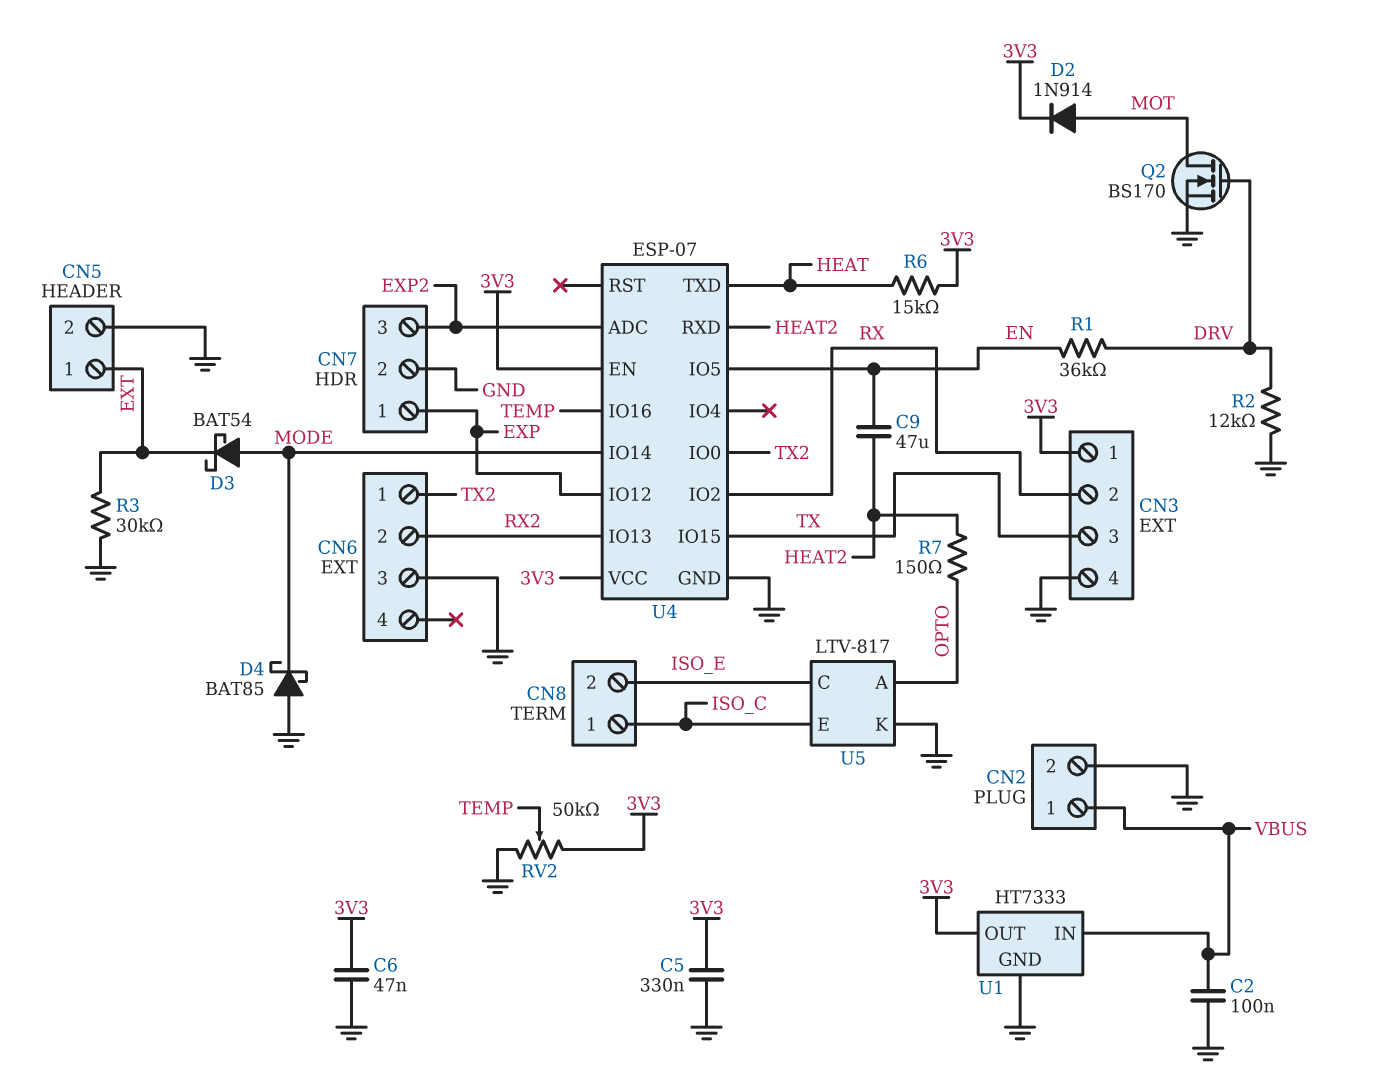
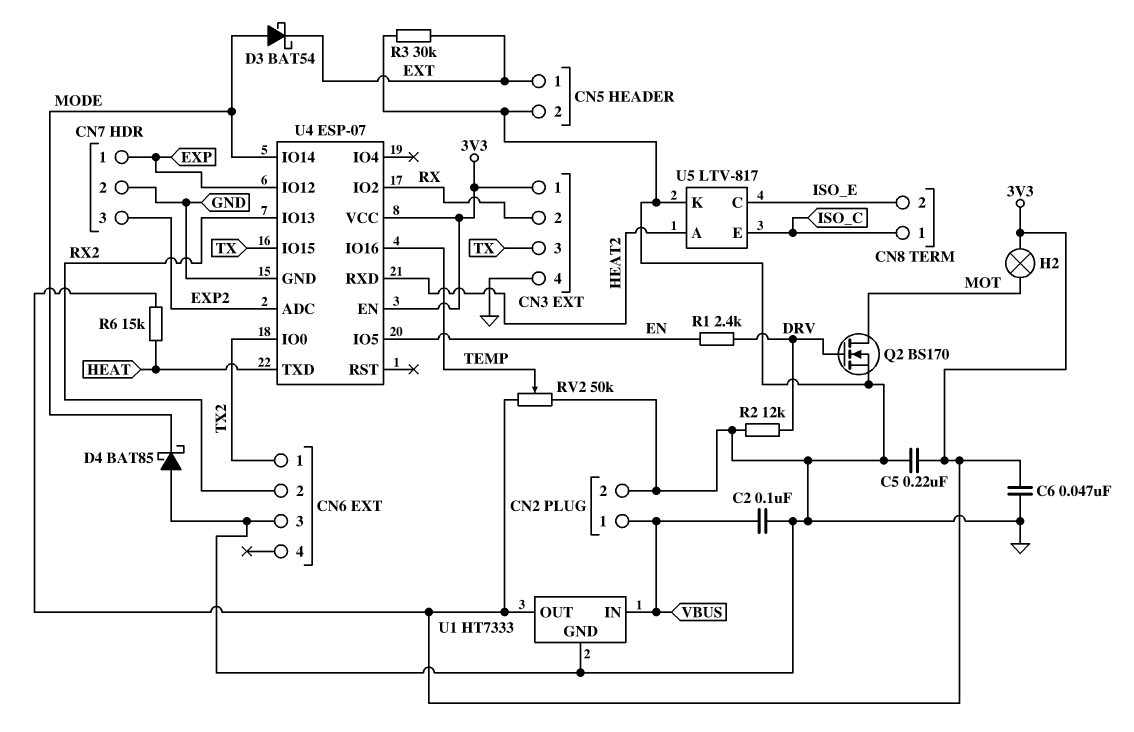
C5: 330nF (3V3, GND) -> 220nF (3V3, GND)
C9: 47uF (EN, HEAT2) -> none
D2: diode 1N914 (A MOT, K 3V3) -> none
H2: none -> lamp (3V3, MOT)
R1: 36k (DRV, EN) -> 2.4k (DRV, EN)
R7: 150 (HEAT2, OPTO) -> none
U5 pin A: OPTO -> HEAT2

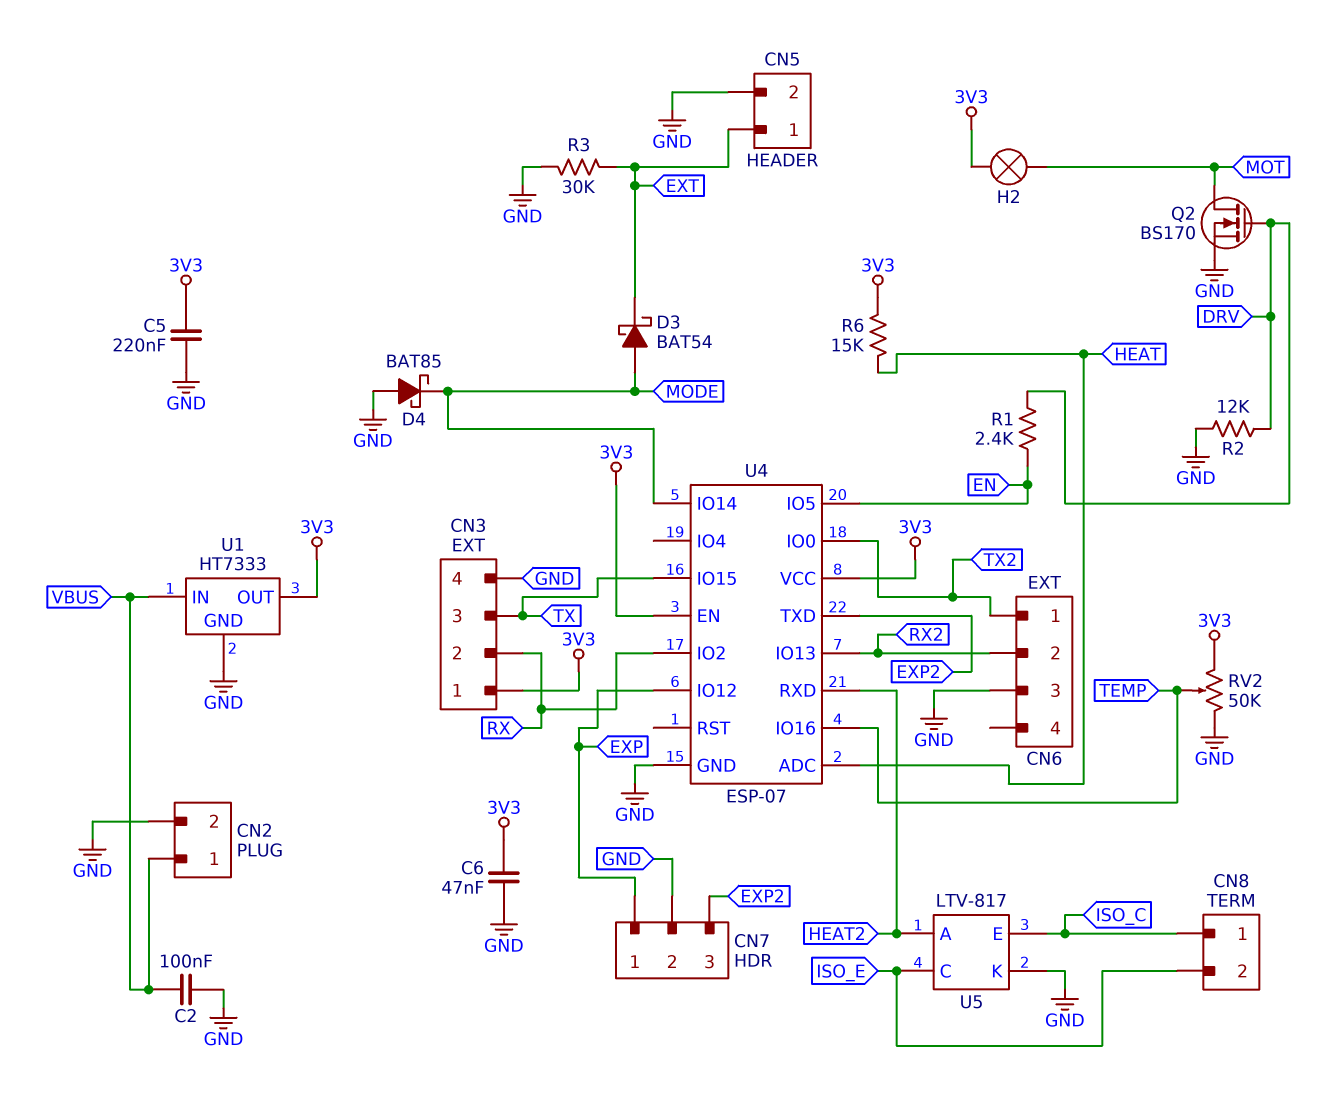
U4 pin ADC: EXP2 -> HEAT
U4 pin TXD: HEAT -> EXP2

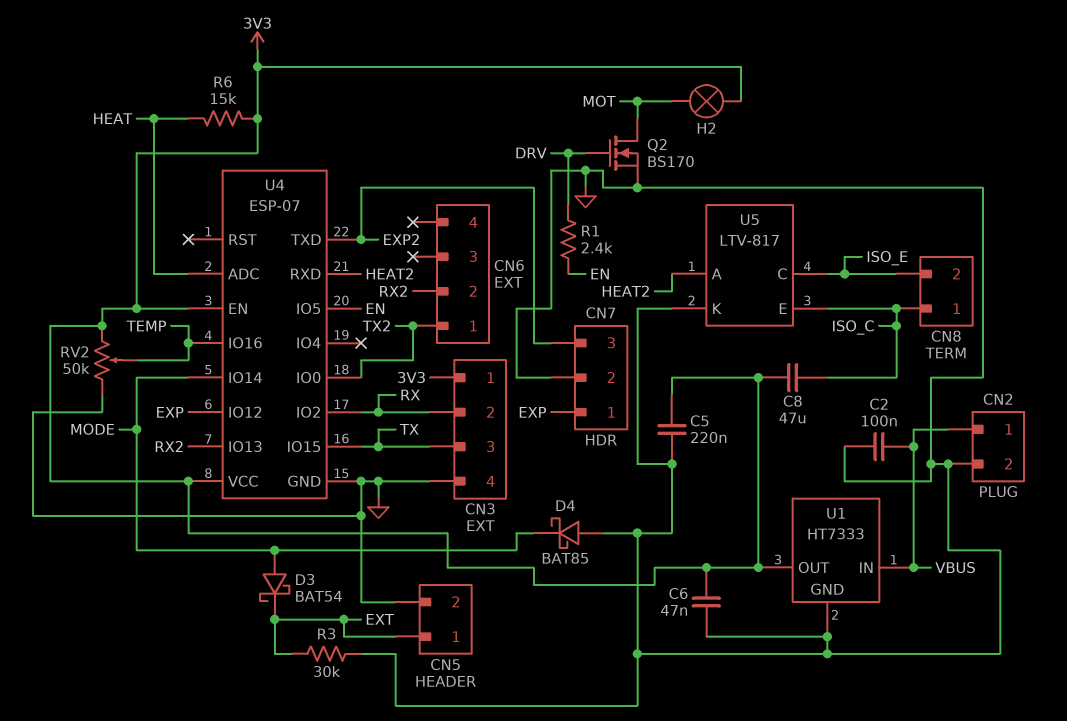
C8: none -> 47uF (3V3, ISO_C)
CN6 pin 3: GND -> none
R2: 12k (DRV, GND) -> none

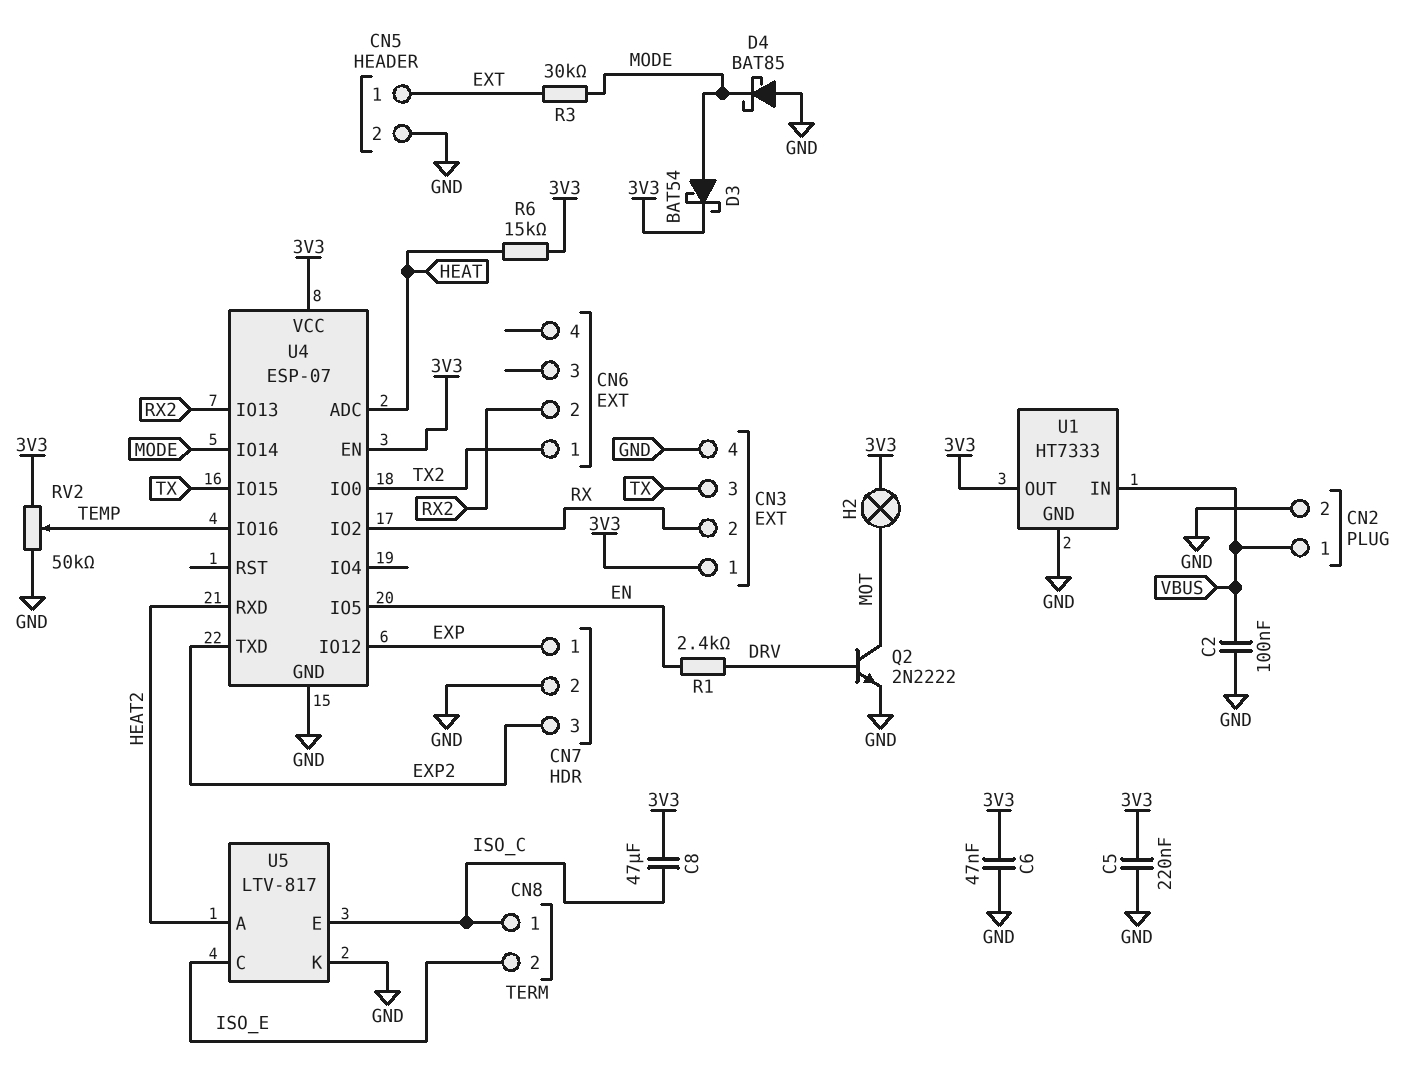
D3: schottky BAT54 (A MODE, K EXT) -> schottky BAT54 (A MODE, K 3V3)
Q2: NMOS BS170 (G DRV, D MOT, S GND) -> NPN 2N2222 (B DRV, C MOT, E GND)
R3: 30k (EXT, GND) -> 30k (EXT, MODE)

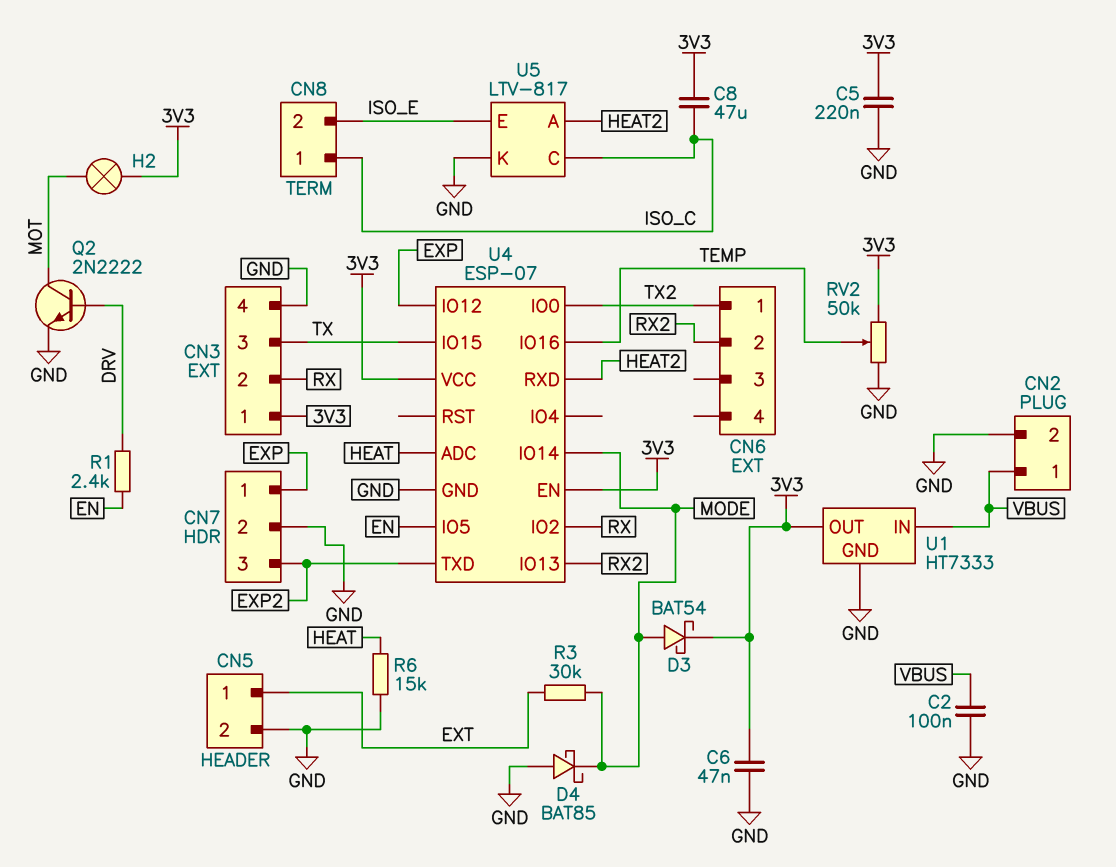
R6: 15k (3V3, HEAT) -> 15k (GND, HEAT)
U5 pin C: ISO_E -> ISO_C
U5 pin E: ISO_C -> ISO_E

